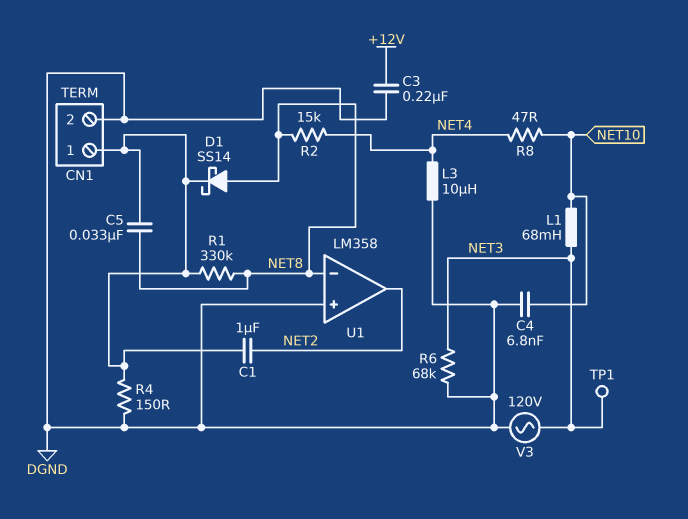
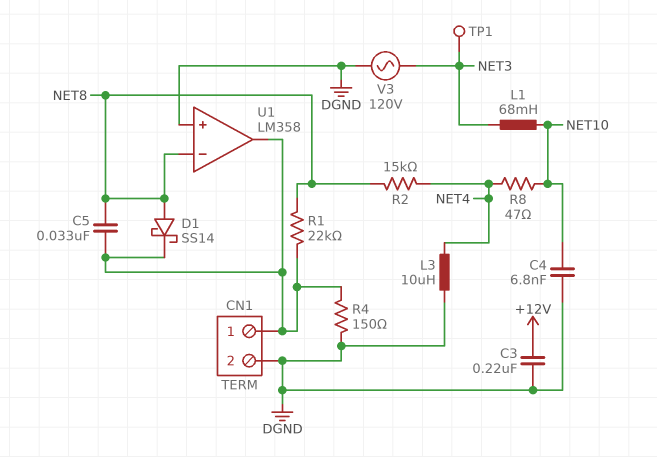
C1: 1uF (CN1/1, NET2) -> none
R1: 330k (CN1/1, NET8) -> 22k (CN1/1, NET8)
R6: 68k (DGND, NET3) -> none
U1 pin out: NET2 -> CN1/1

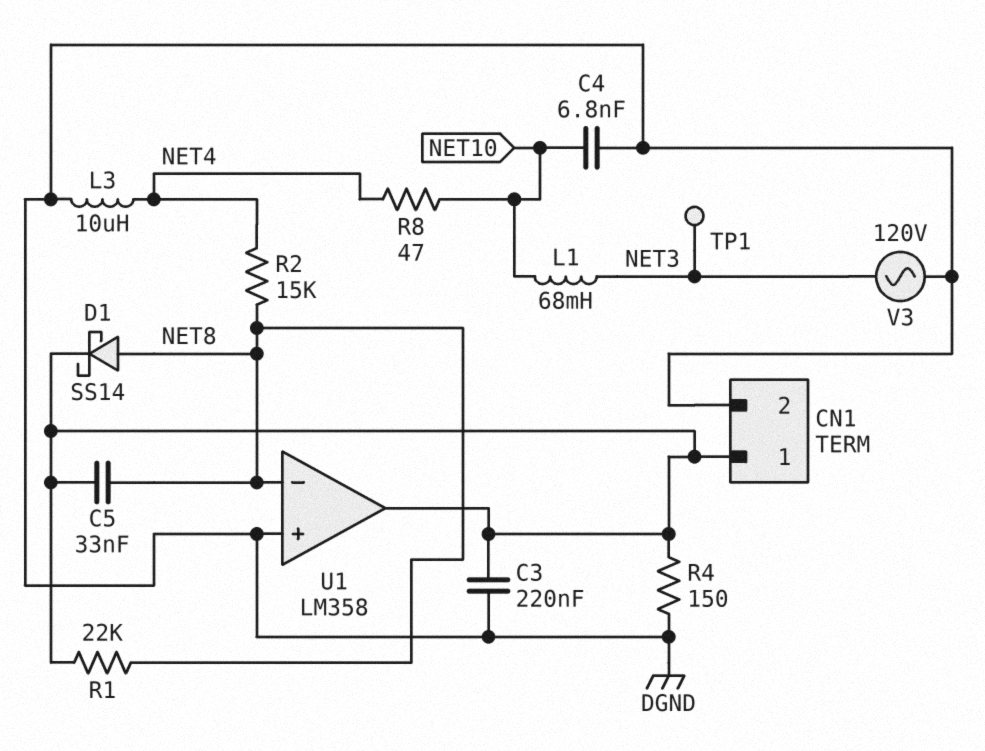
C3: 220nF (+12V, DGND) -> 220nF (CN1/1, DGND)

